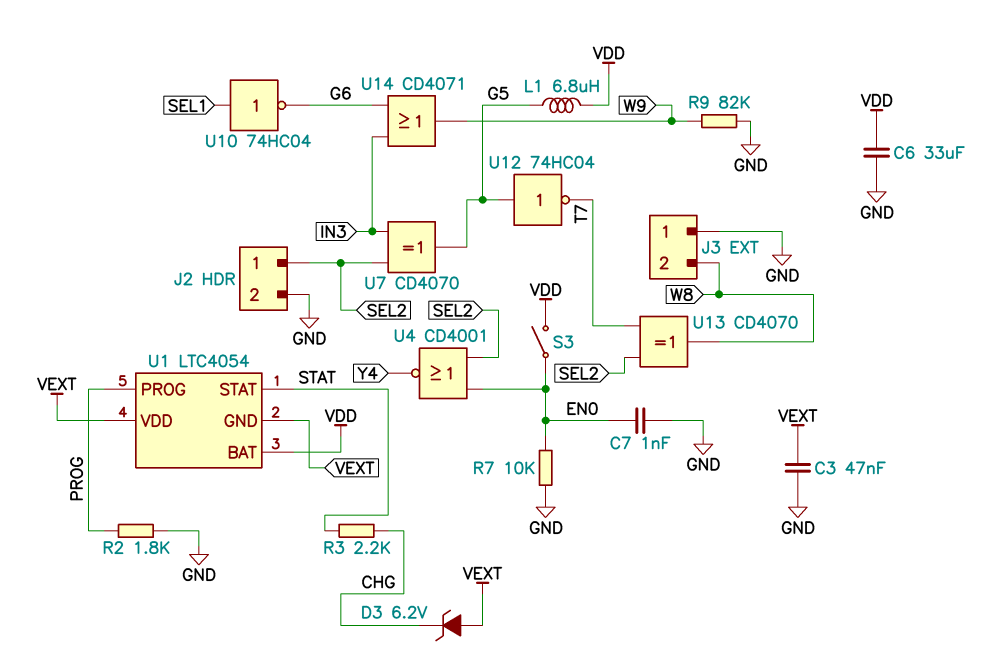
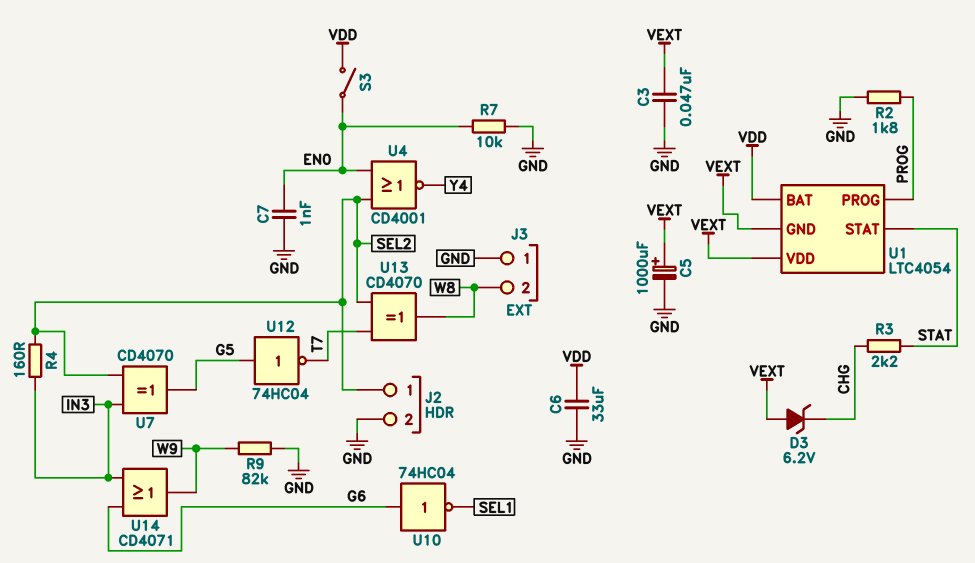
C5: none -> 1000uF (plus VEXT, minus GND)
L1: 6.8uH (G5, VDD) -> none
R4: none -> 160 (IN3, SEL2)
U10: NOT 74HC04 (in SEL1, out G6) -> NOT 74HC04 (in G6, out SEL1)

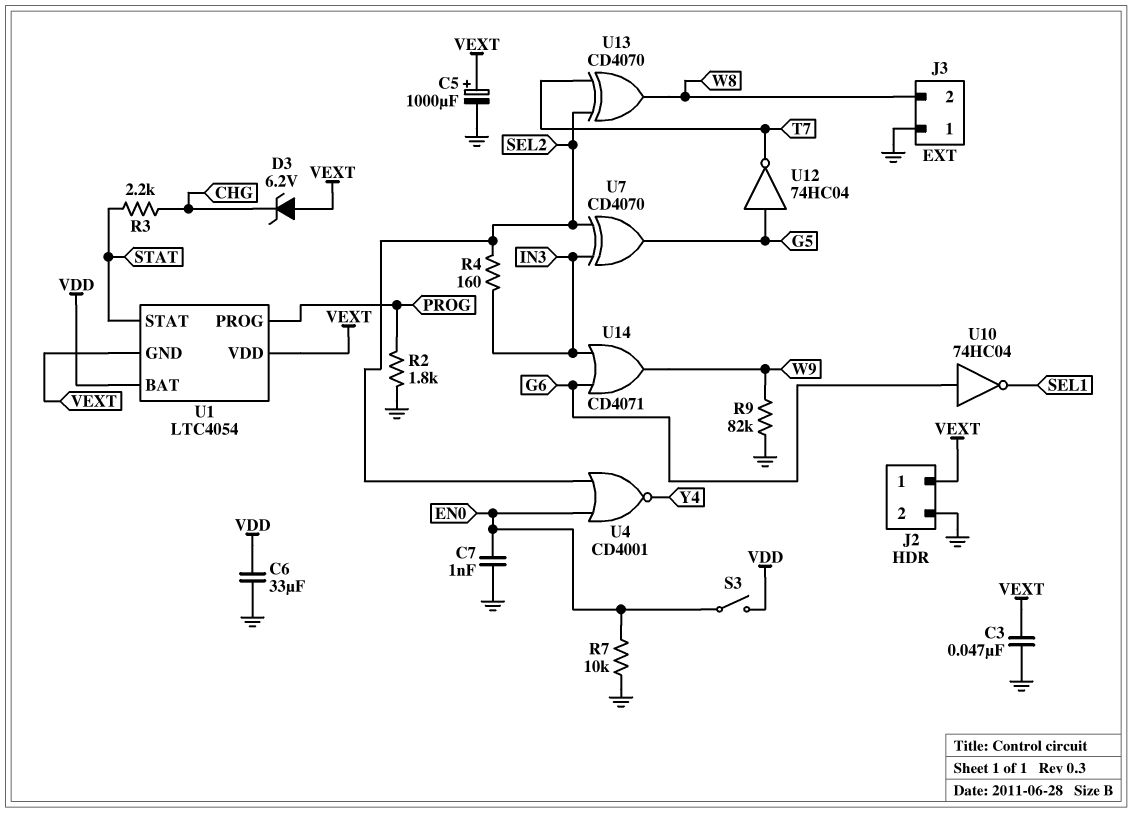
J2 pin 1: SEL2 -> VEXT

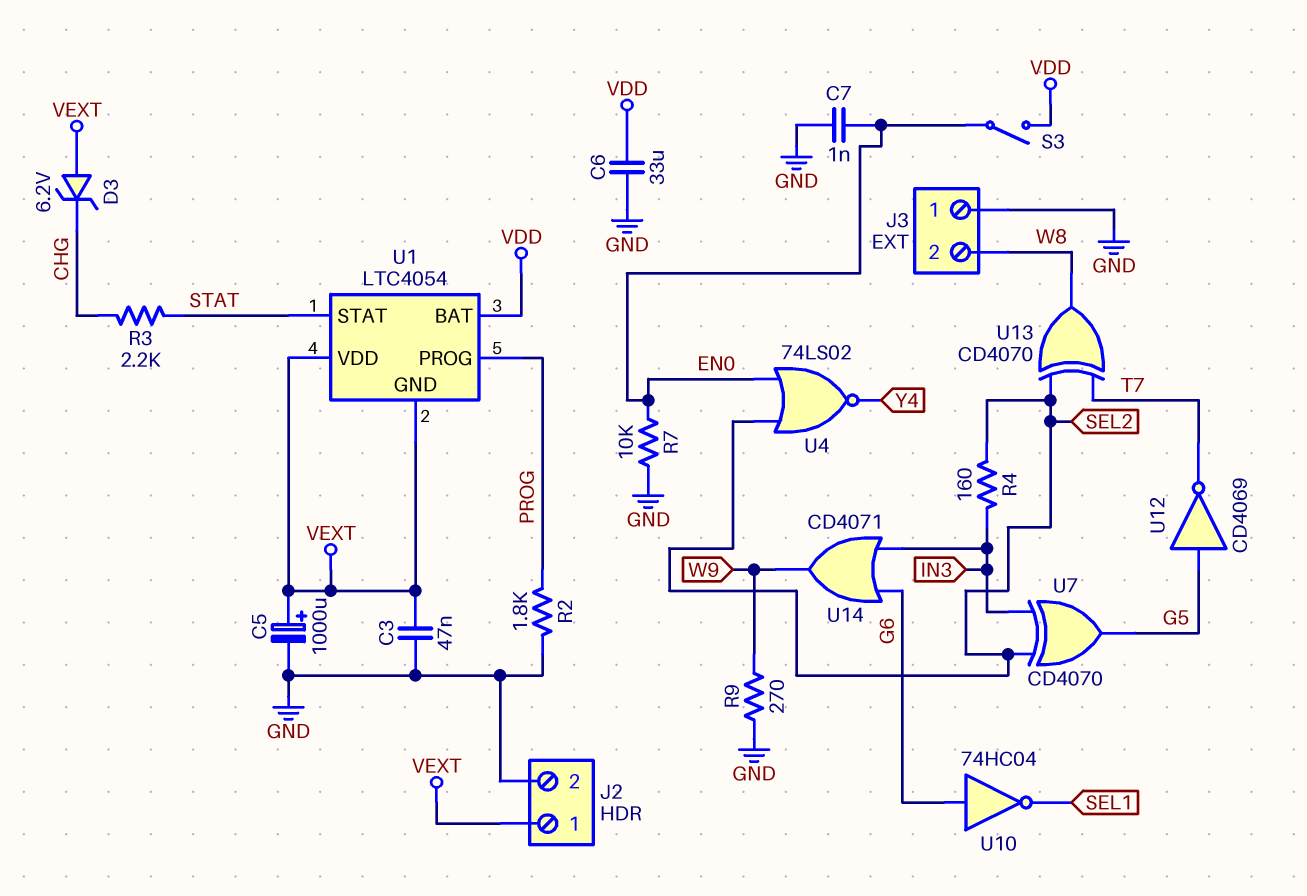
R9: 82k (GND, W9) -> 270 (GND, W9)
U4: NOR CD4001 (in EN0, in SEL2, out Y4) -> NOR 74LS02 (in EN0, in SEL2, out Y4)
U12: NOT 74HC04 (in G5, out T7) -> NOT CD4069 (in G5, out T7)

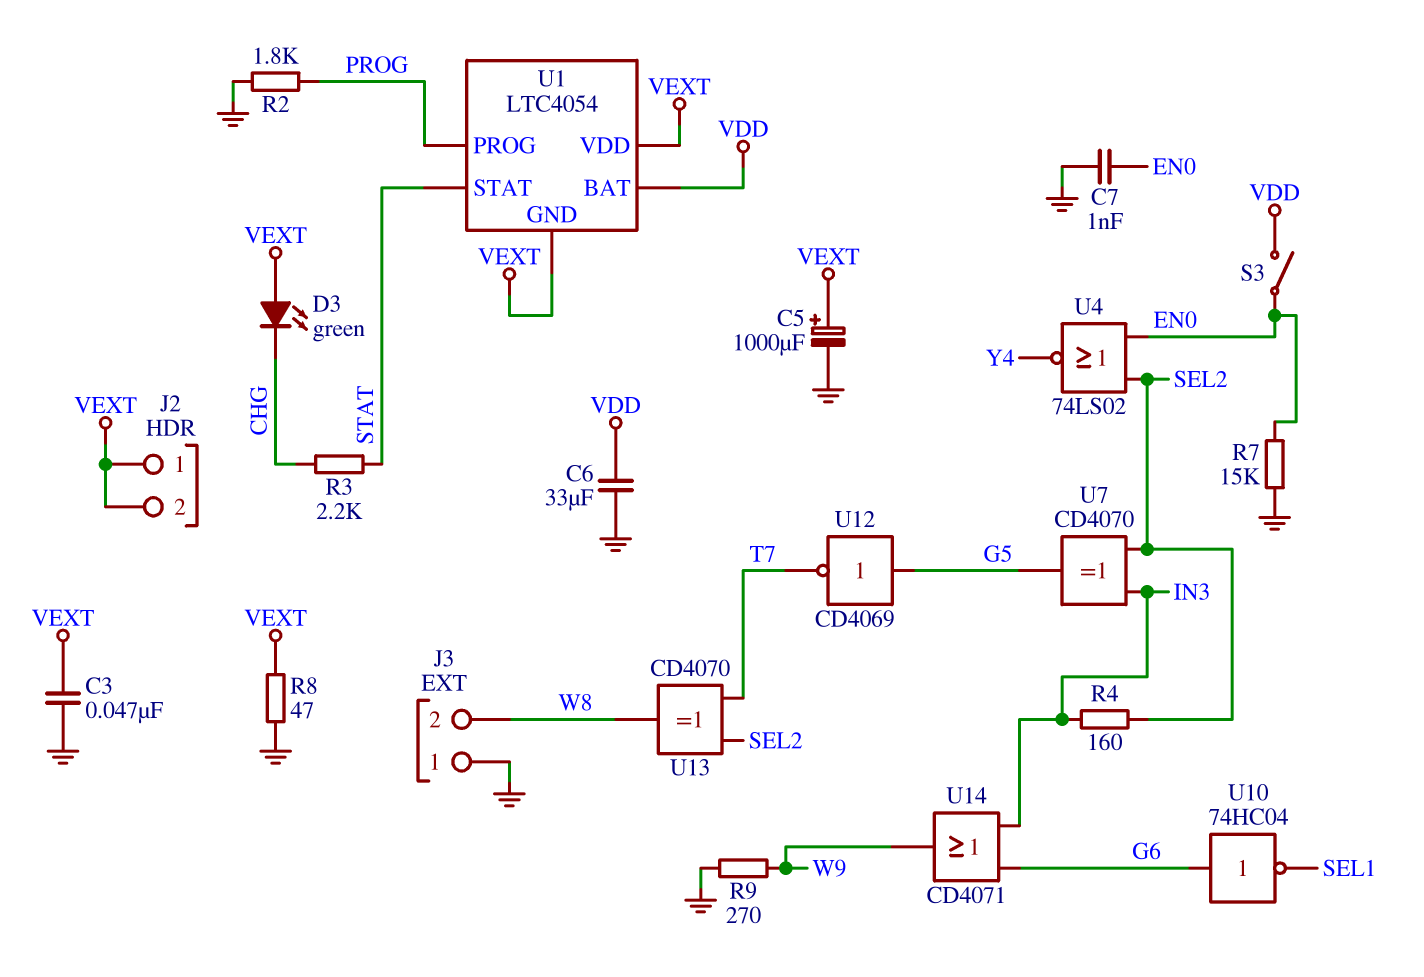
D3: zener 6.2V (A VEXT, K CHG) -> LED green (A VEXT, K CHG)
J2 pin 2: GND -> VEXT
R7: 10k (EN0, GND) -> 15k (EN0, GND)
R8: none -> 47 (GND, VEXT)

